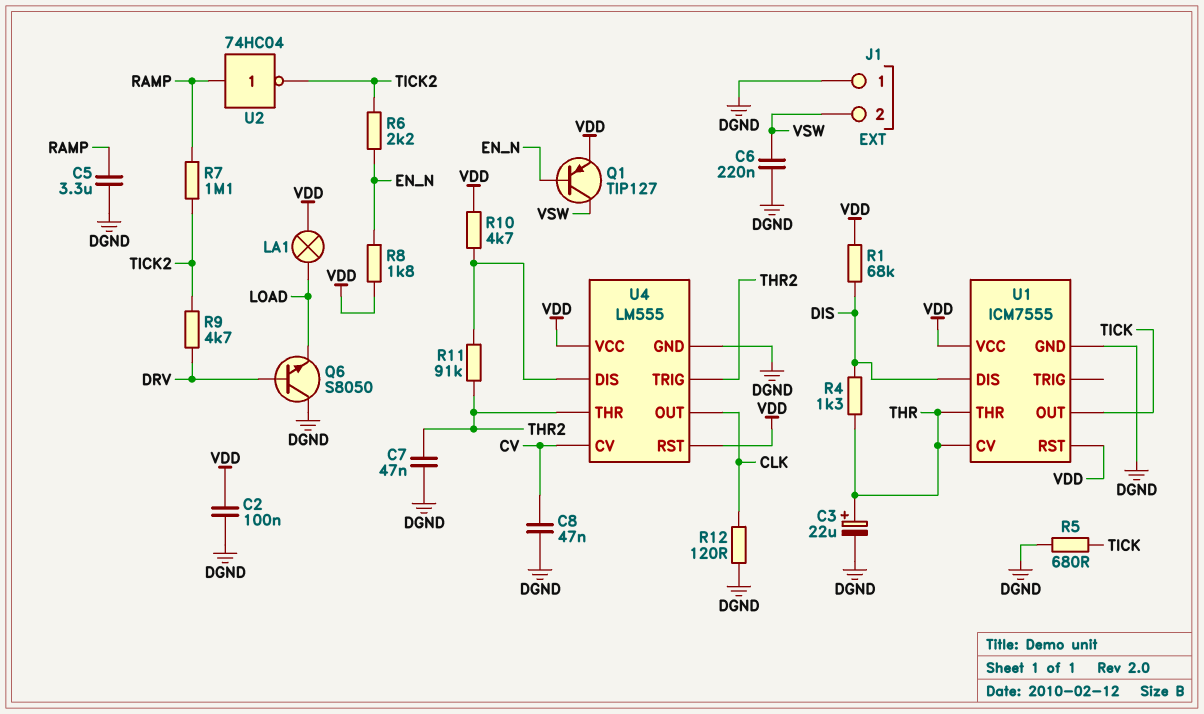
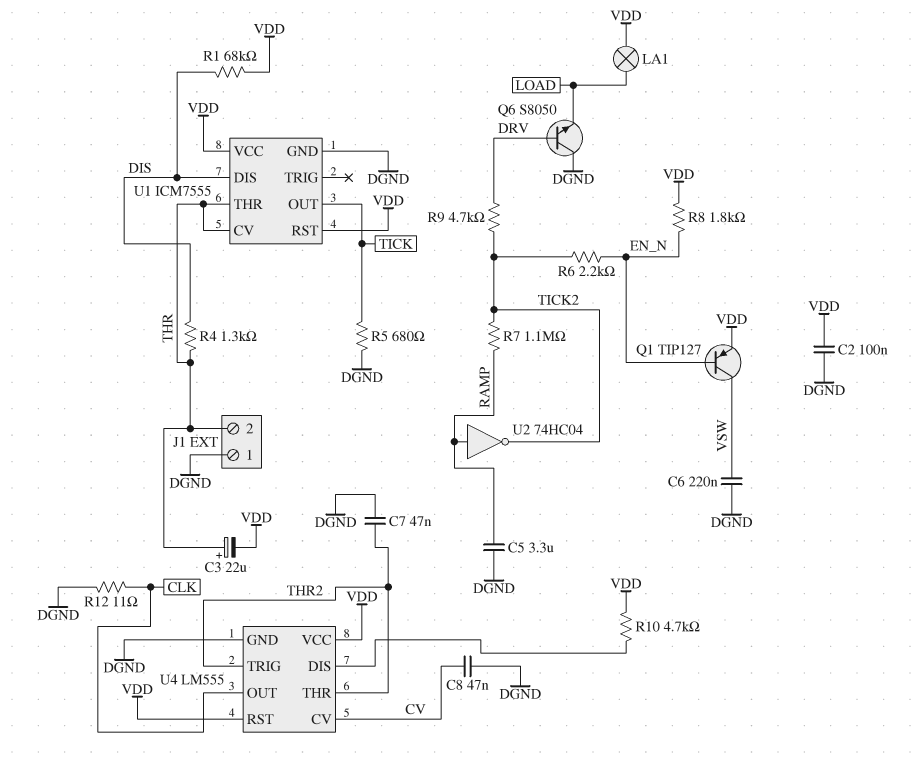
C3: 22uF (plus THR, minus DGND) -> 22uF (plus THR, minus VDD)
J1 pin 2: VSW -> THR
R11: 91k (THR2, U4/DIS) -> none
R12: 120 (CLK, DGND) -> 11 (CLK, DGND)

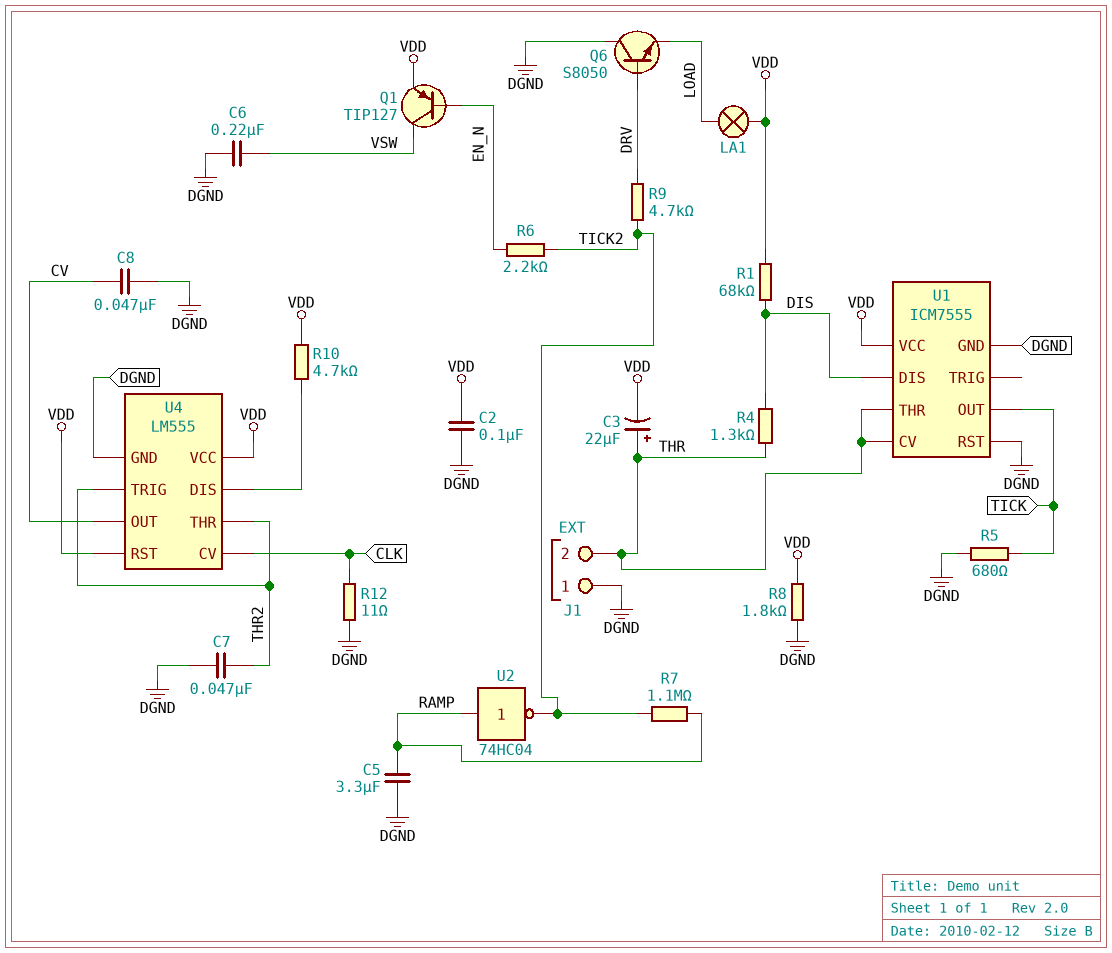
R8: 1.8k (EN_N, VDD) -> 1.8k (DGND, VDD)
U1 pin RST: VDD -> DGND
U4 pin CV: CV -> CLK
U4 pin OUT: CLK -> CV

